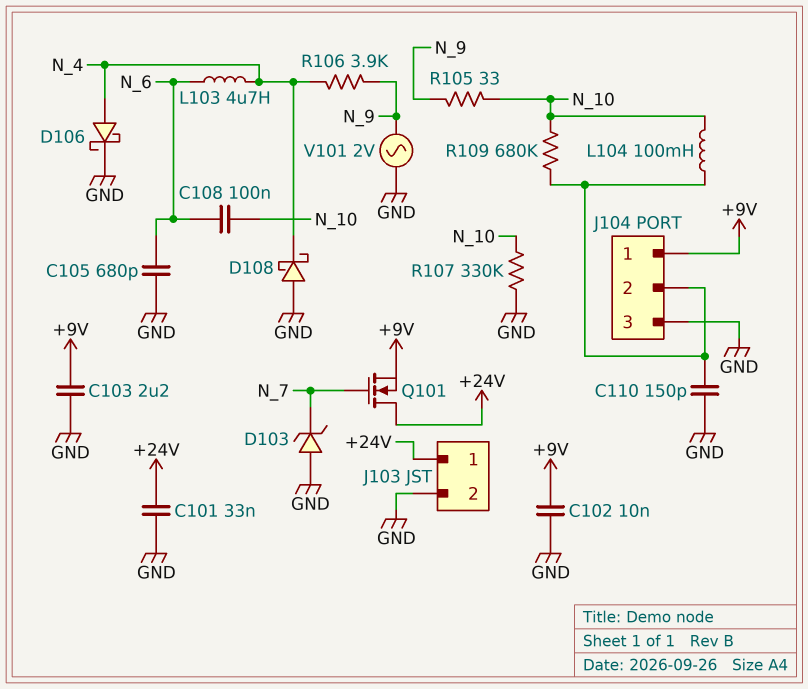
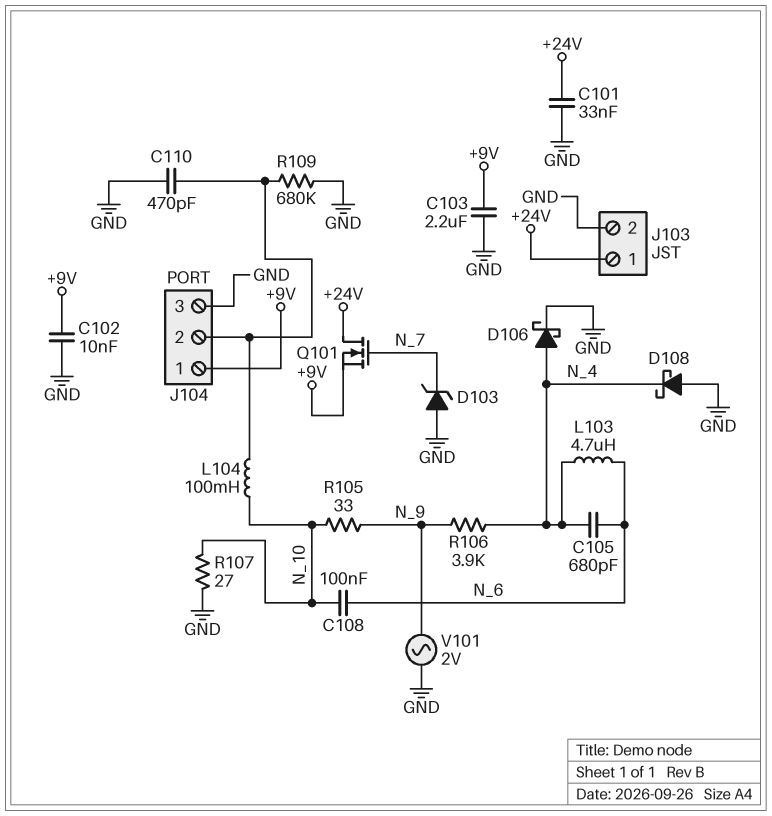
C105: 680pF (GND, N_6) -> 680pF (N_4, N_6)
C110: 150pF (GND, J104/2) -> 470pF (GND, J104/2)
R107: 330k (GND, N_10) -> 27 (GND, N_10)
R109: 680k (J104/2, N_10) -> 680k (GND, J104/2)

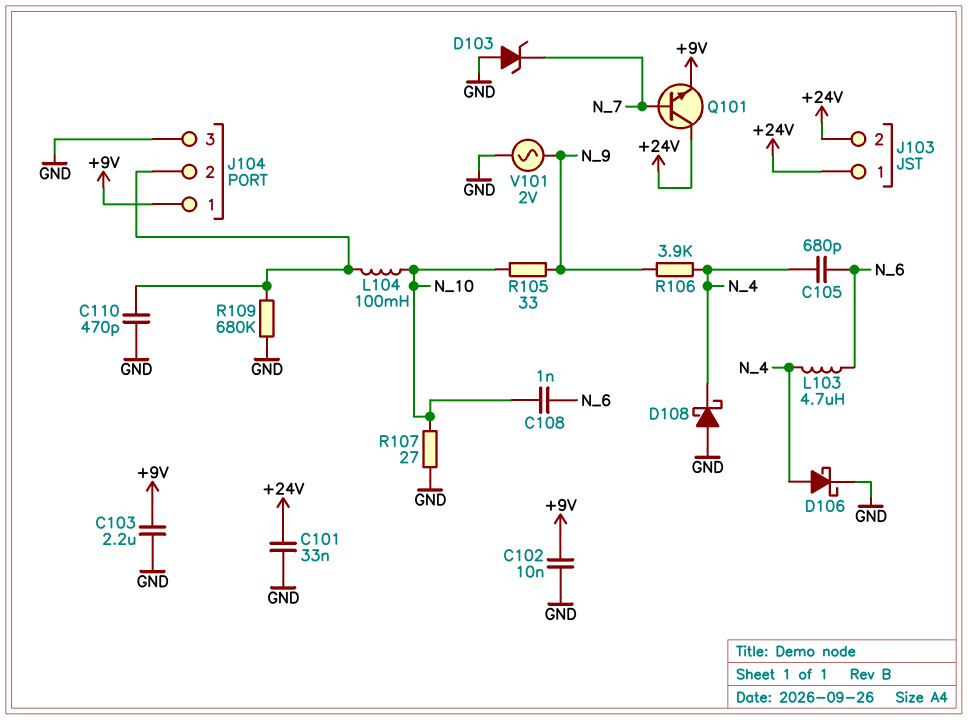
C108: 100nF (N_6, N_10) -> 1nF (N_6, N_10)
J103 pin 2: GND -> +24V
Q101: NMOS (G N_7, D +24V, S +9V) -> NPN (B N_7, C +24V, E +9V)

